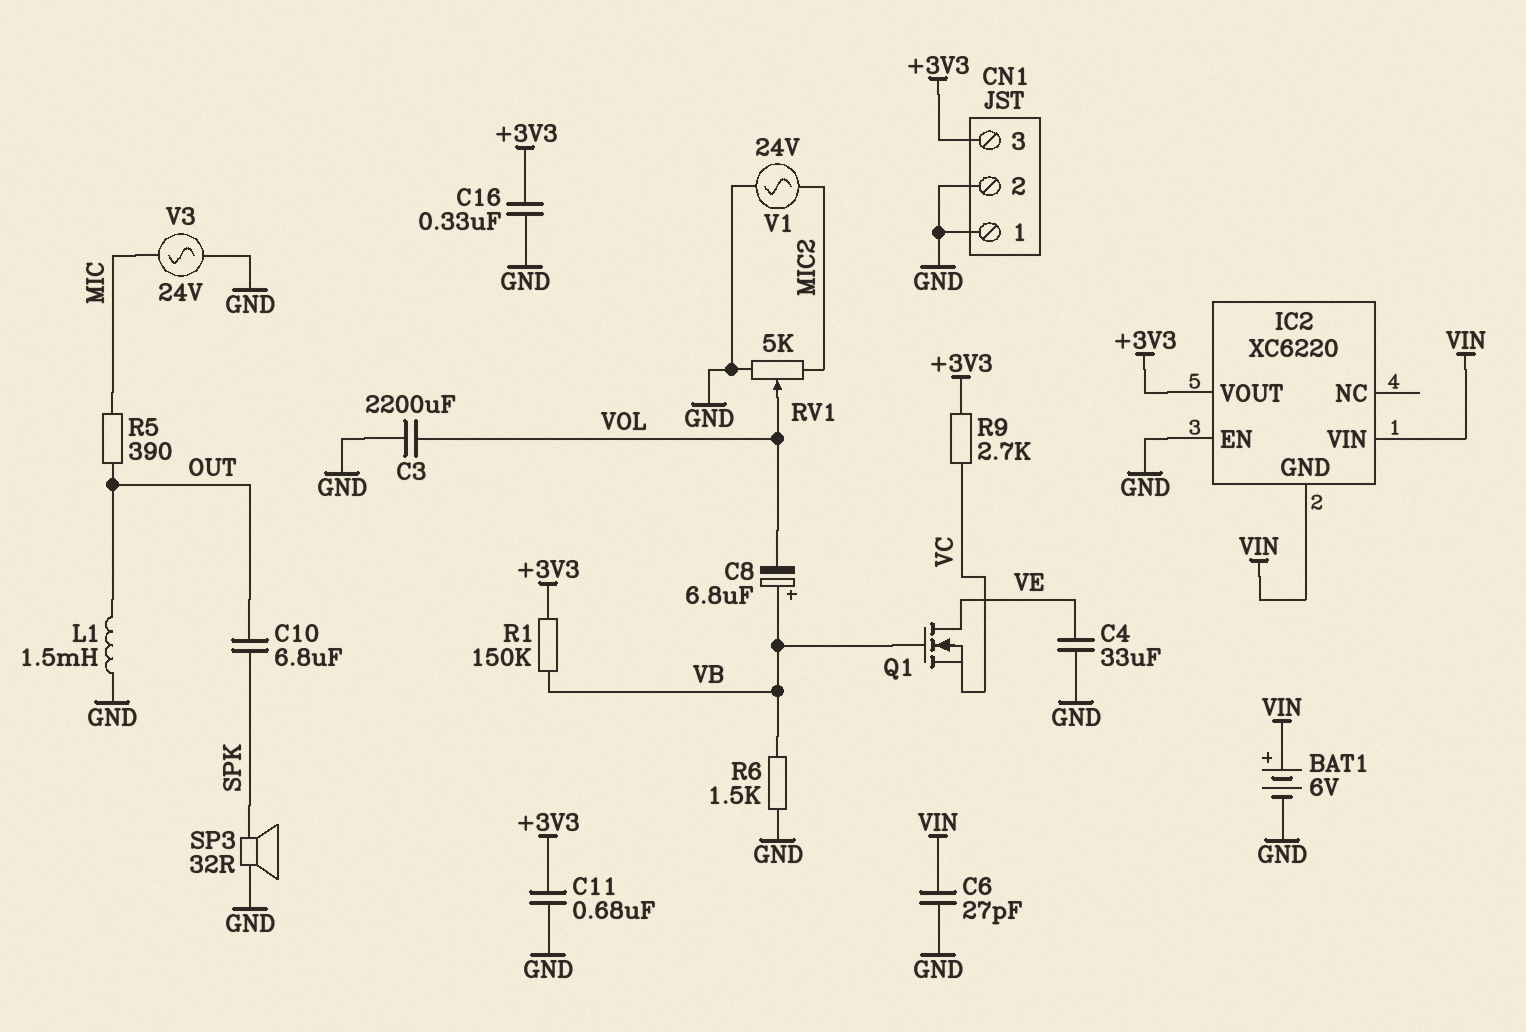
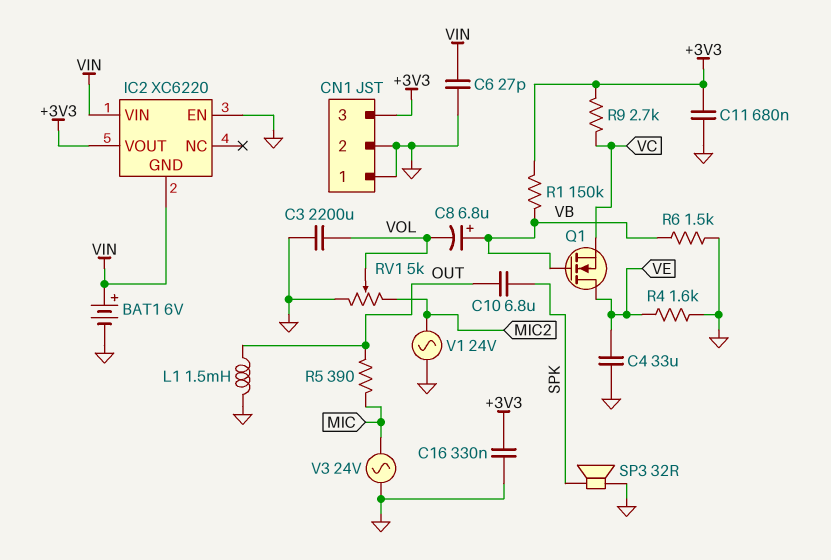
R4: none -> 1.6k (GND, VE)

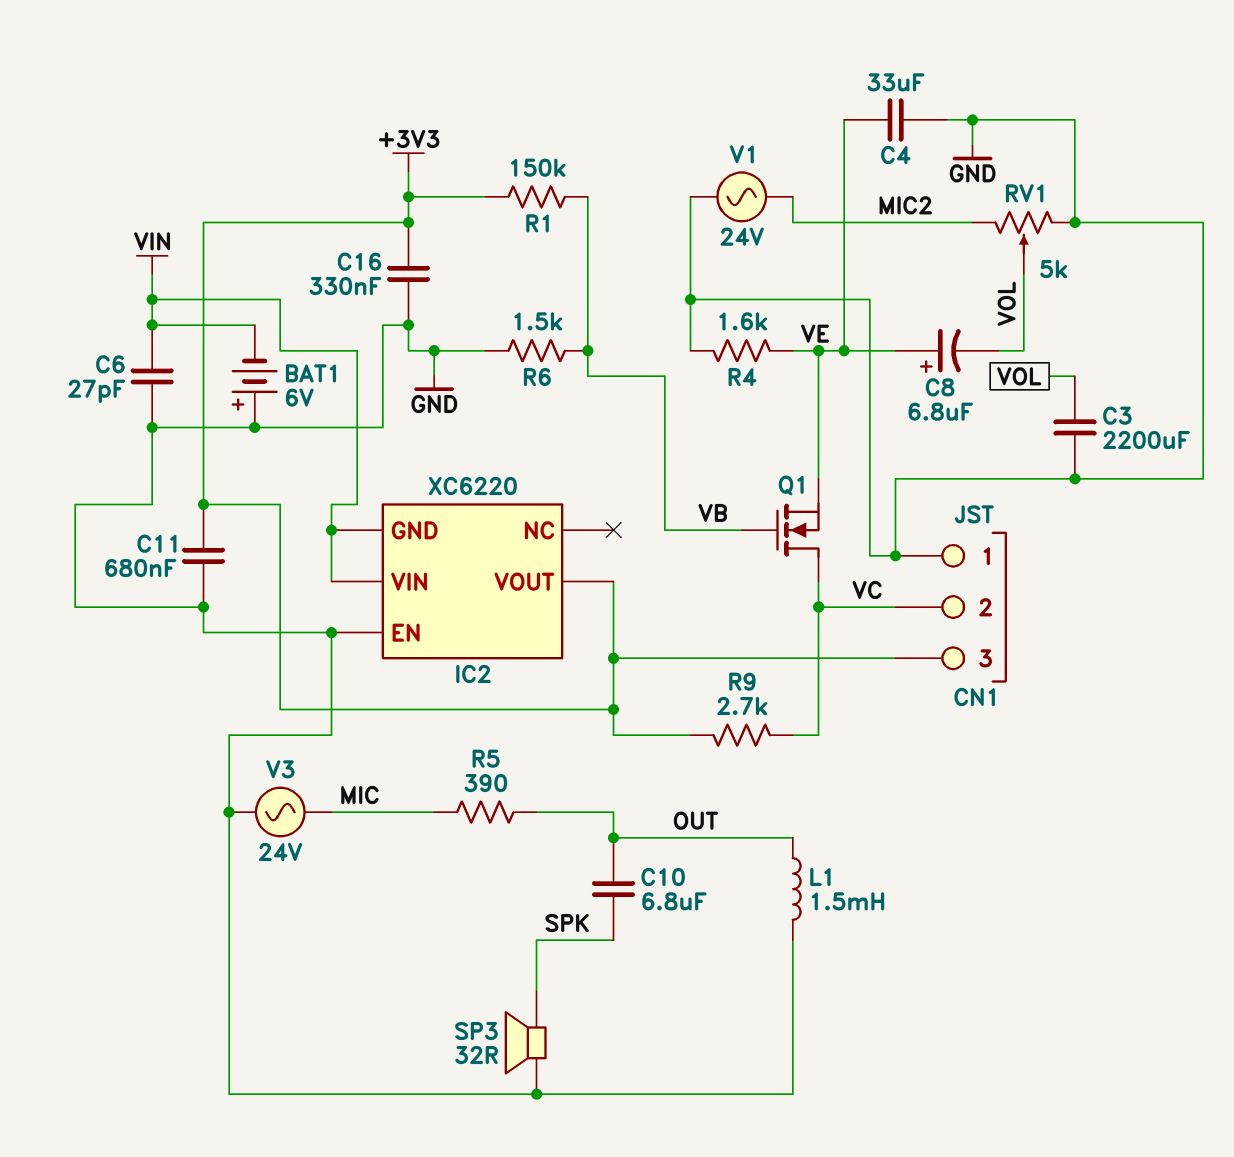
BAT1: 6V (plus VIN, minus GND) -> 6V (plus GND, minus VIN)
C8: 6.8uF (plus VB, minus VOL) -> 6.8uF (plus VE, minus VOL)
CN1 pin 2: GND -> VC
Q1: NMOS (G VB, D VE, S VC) -> NMOS (G VB, D VC, S VE)

